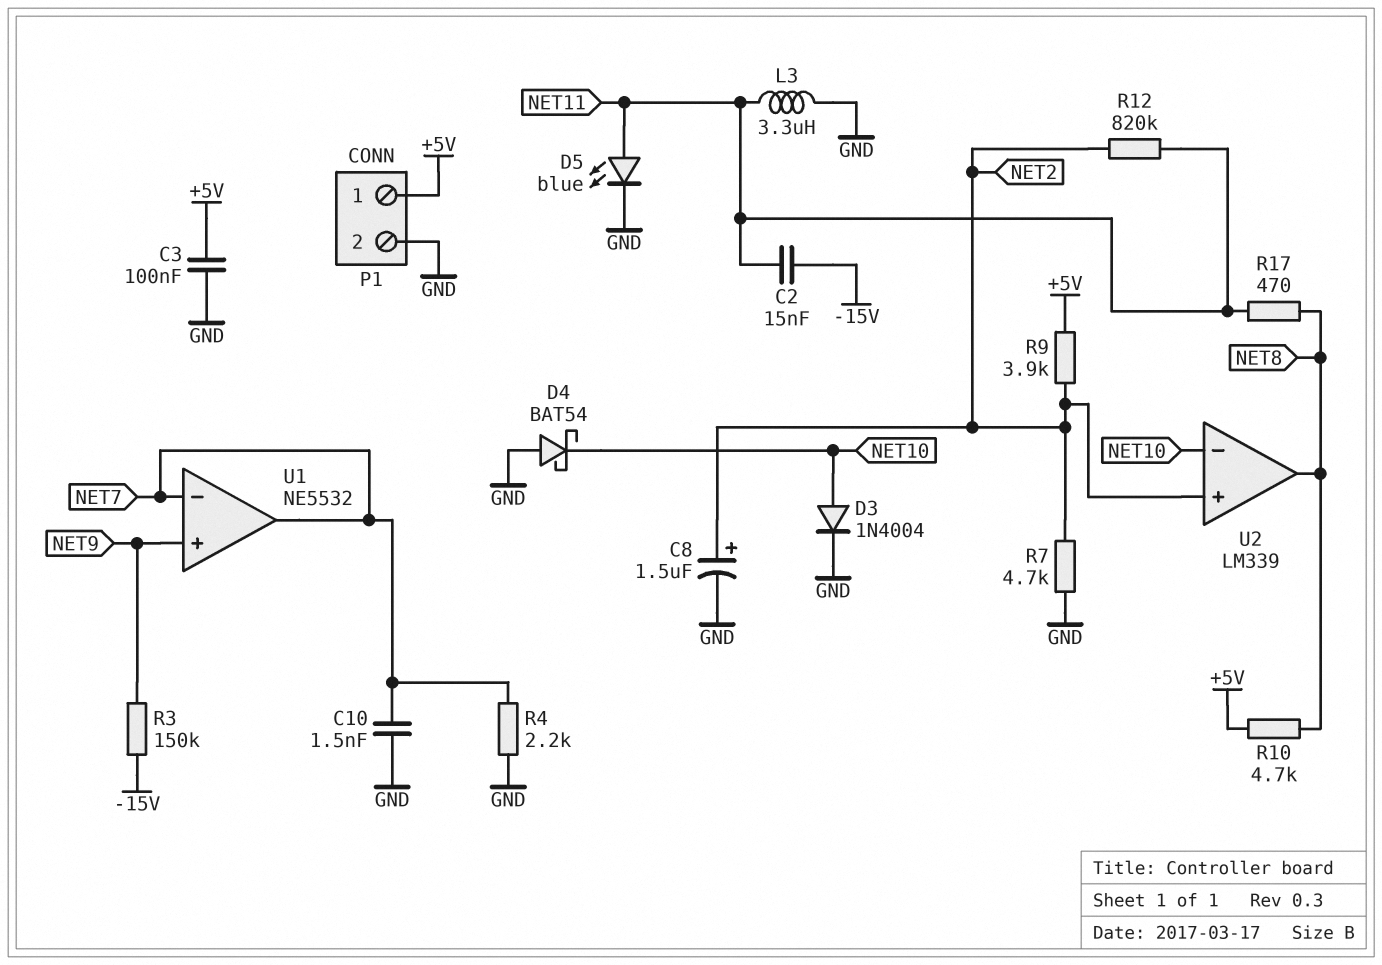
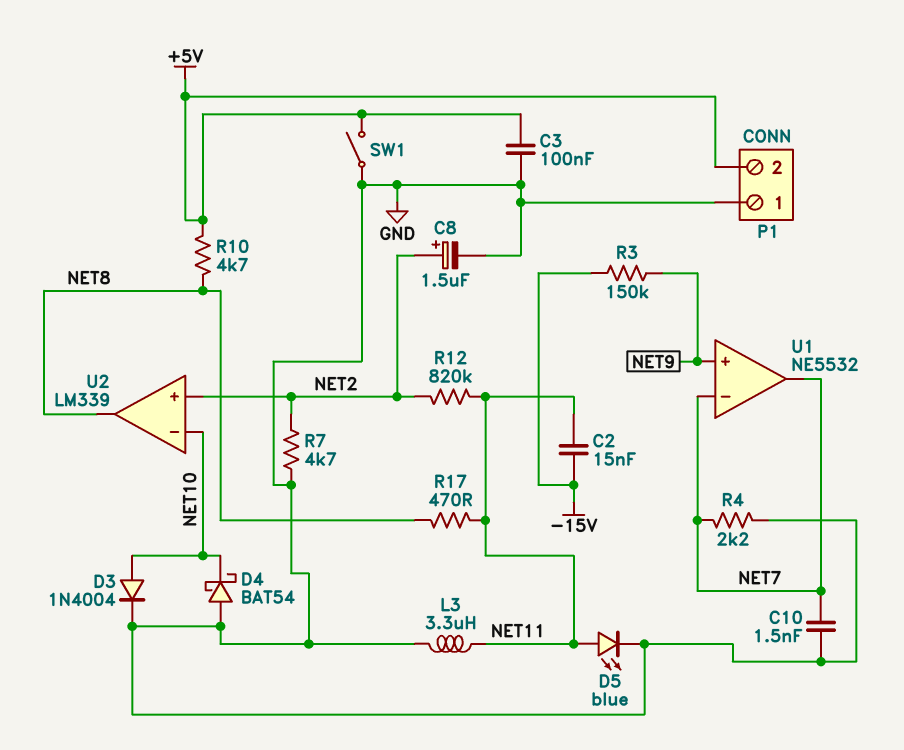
P1 pin 1: +5V -> GND
P1 pin 2: GND -> +5V
R9: 3.9k (+5V, NET2) -> none
SW1: none -> switch (+5V, GND)

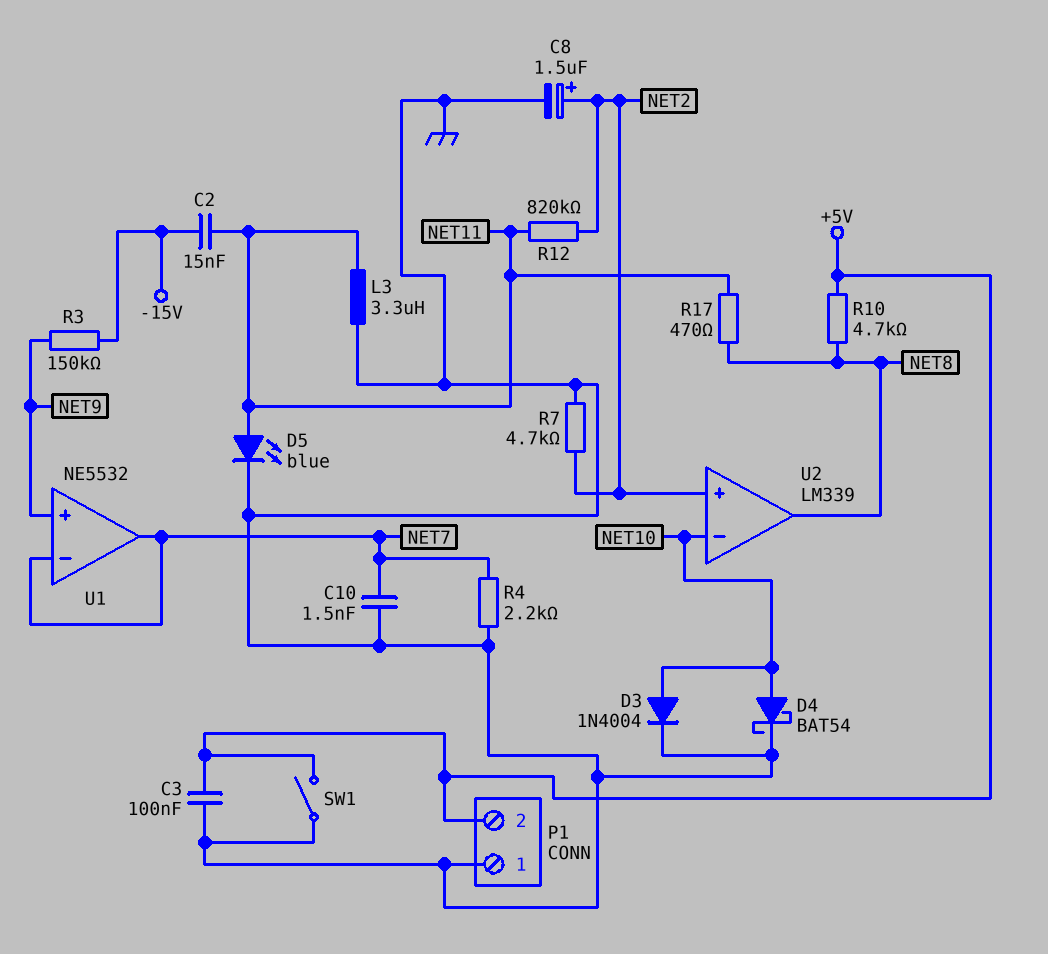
D4: schottky BAT54 (A GND, K NET10) -> schottky BAT54 (A NET10, K GND)

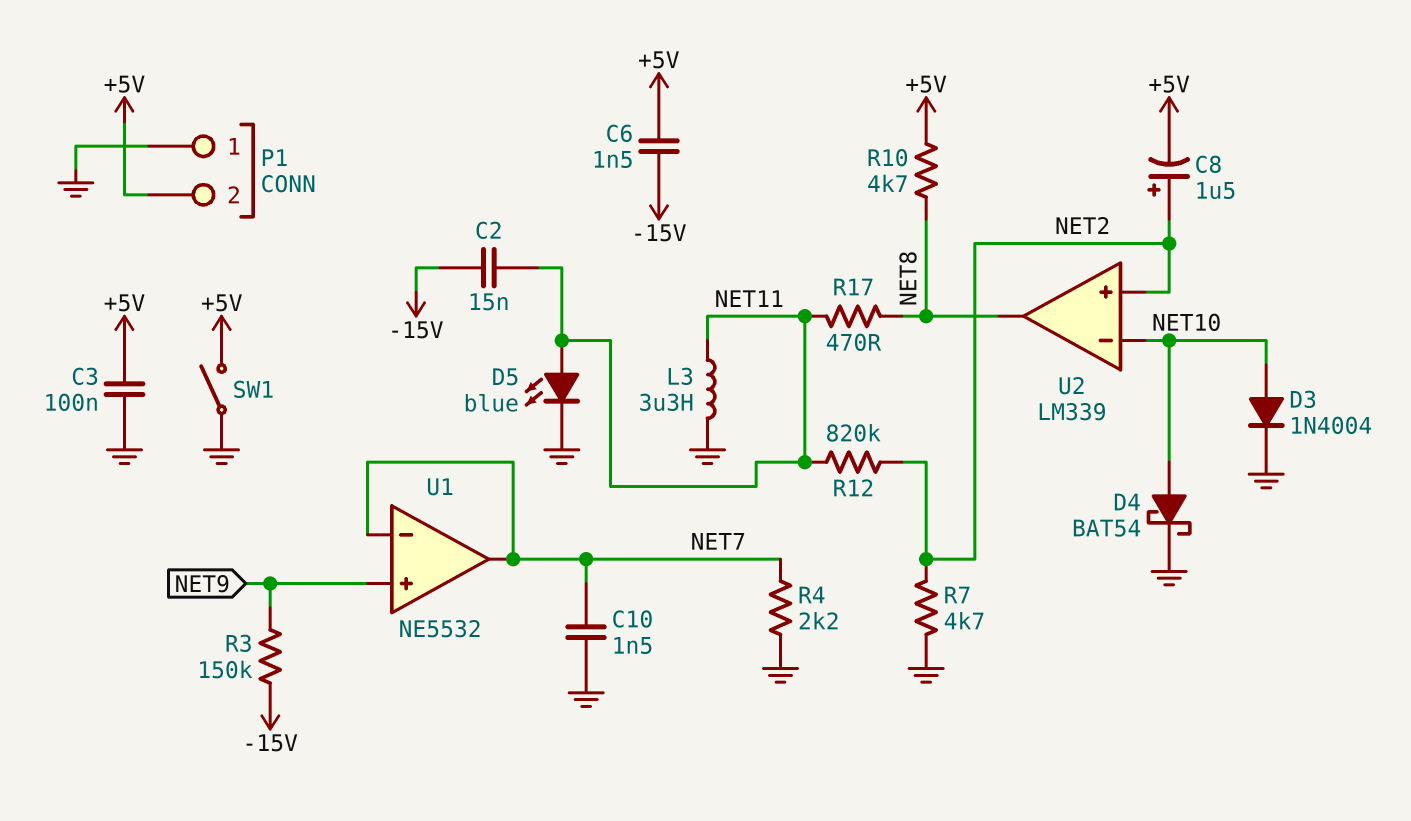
C6: none -> 1.5nF (+5V, -15V)
C8: 1.5uF (plus NET2, minus GND) -> 1.5uF (plus NET2, minus +5V)

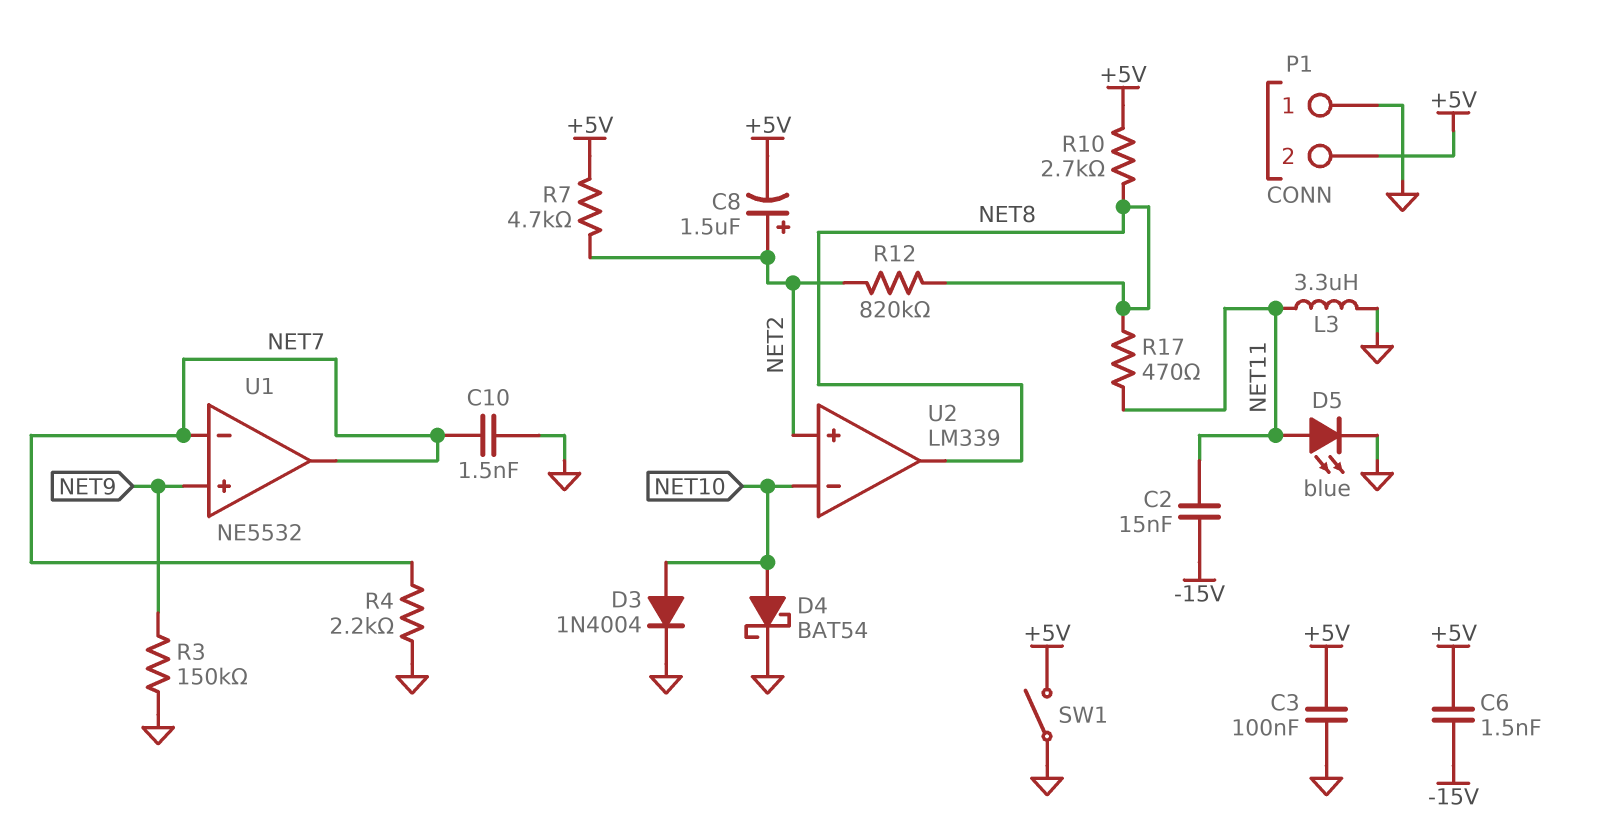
R3: 150k (-15V, NET9) -> 150k (GND, NET9)
R7: 4.7k (GND, NET2) -> 4.7k (+5V, NET2)
R10: 4.7k (+5V, NET8) -> 2.7k (+5V, NET8)
R12: 820k (NET2, NET11) -> 820k (NET2, NET8)

